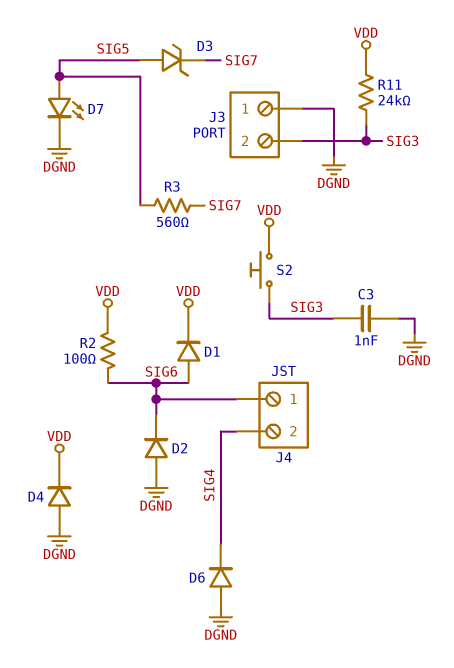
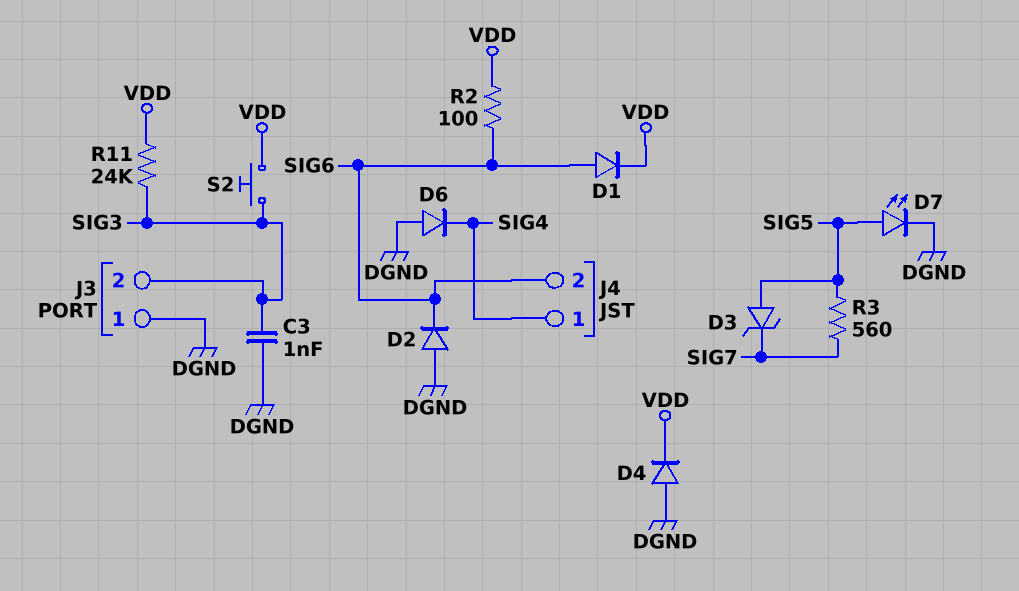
J4 pin 1: SIG6 -> SIG4
J4 pin 2: SIG4 -> SIG6

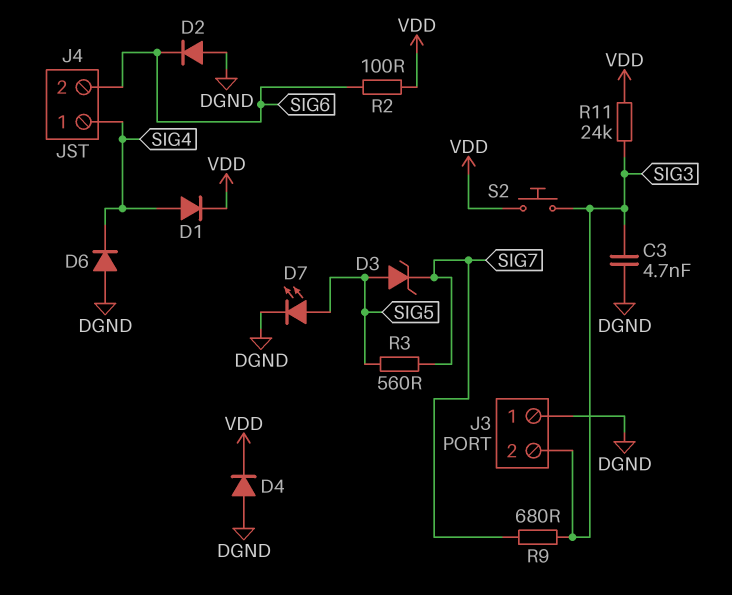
C3: 1nF (DGND, SIG3) -> 4.7nF (DGND, SIG3)
D1: diode (A SIG6, K VDD) -> diode (A SIG4, K VDD)
R9: none -> 680 (SIG3, SIG7)

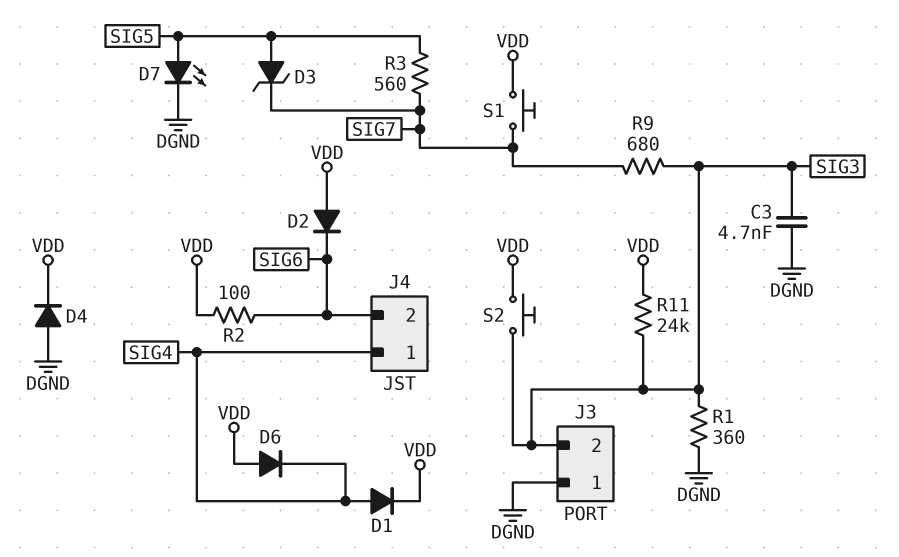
D2: diode (A DGND, K SIG6) -> diode (A VDD, K SIG6)
D6: diode (A DGND, K SIG4) -> diode (A VDD, K SIG4)
R1: none -> 360 (DGND, SIG3)
S1: none -> button (SIG7, VDD)

